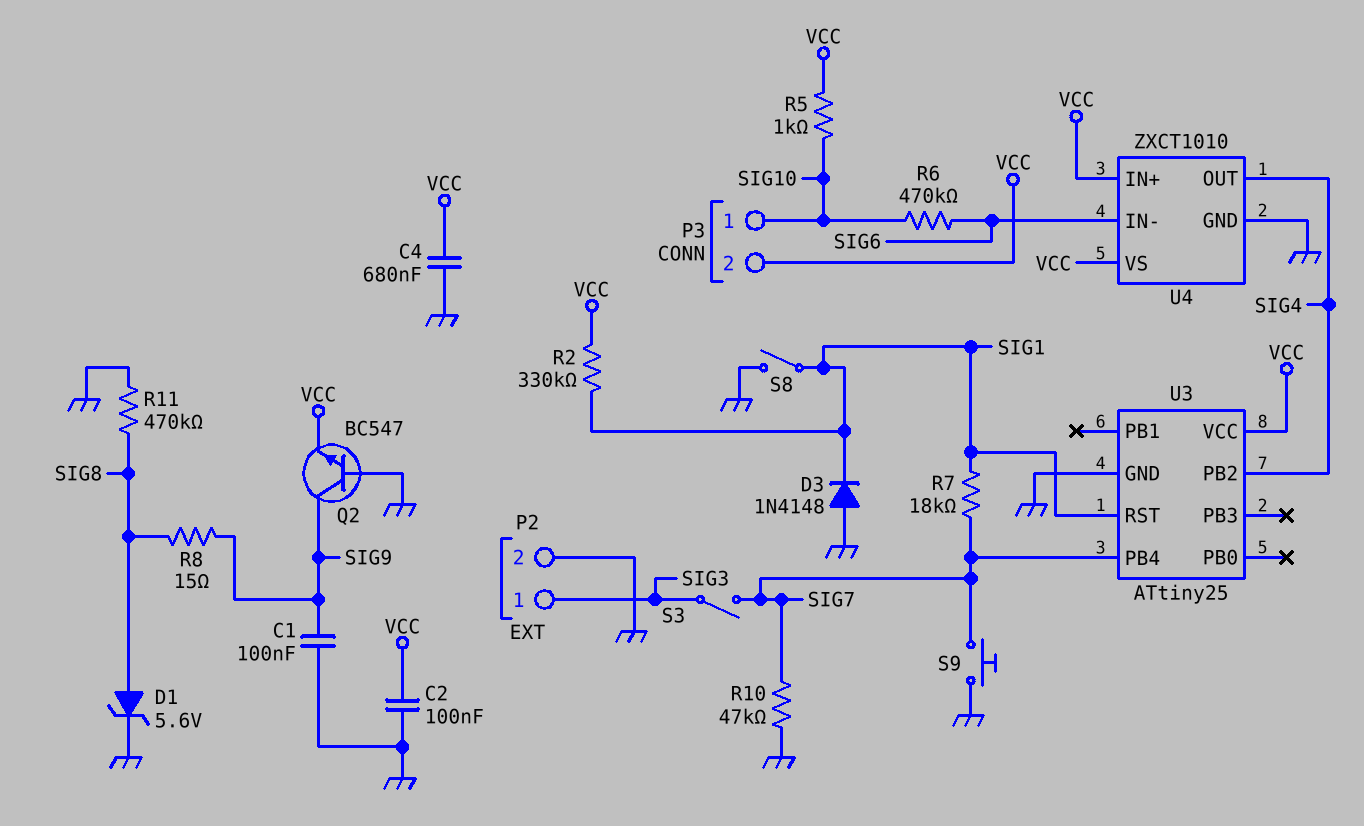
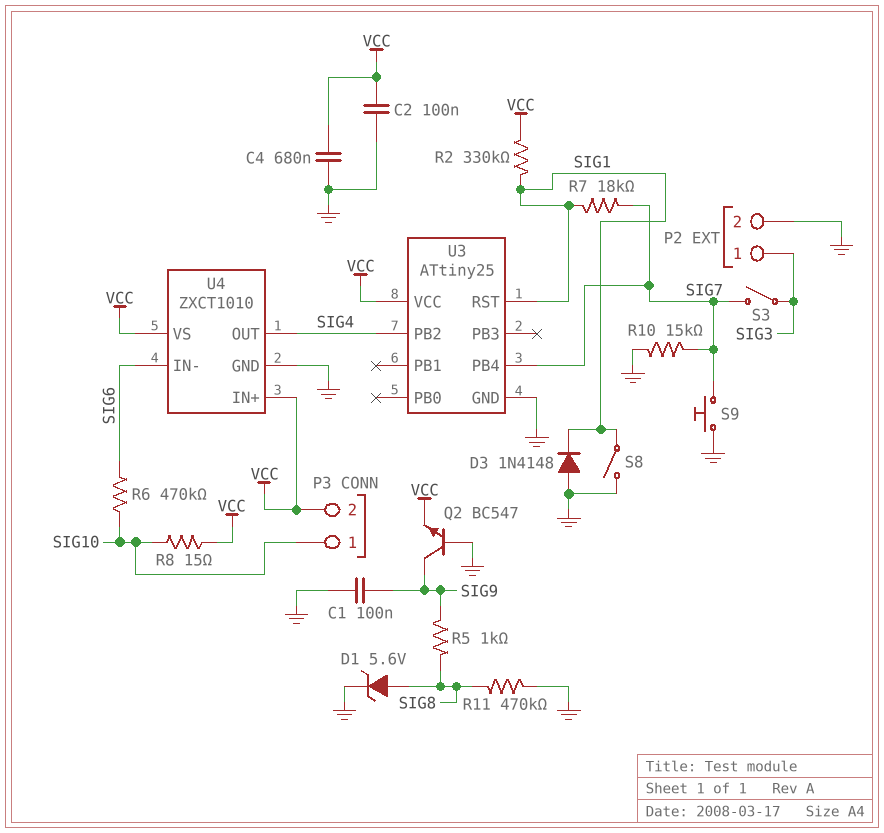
R5: 1k (SIG10, VCC) -> 1k (SIG8, SIG9)
R8: 15 (SIG8, SIG9) -> 15 (SIG10, VCC)
R10: 47k (GND, SIG7) -> 15k (GND, SIG7)

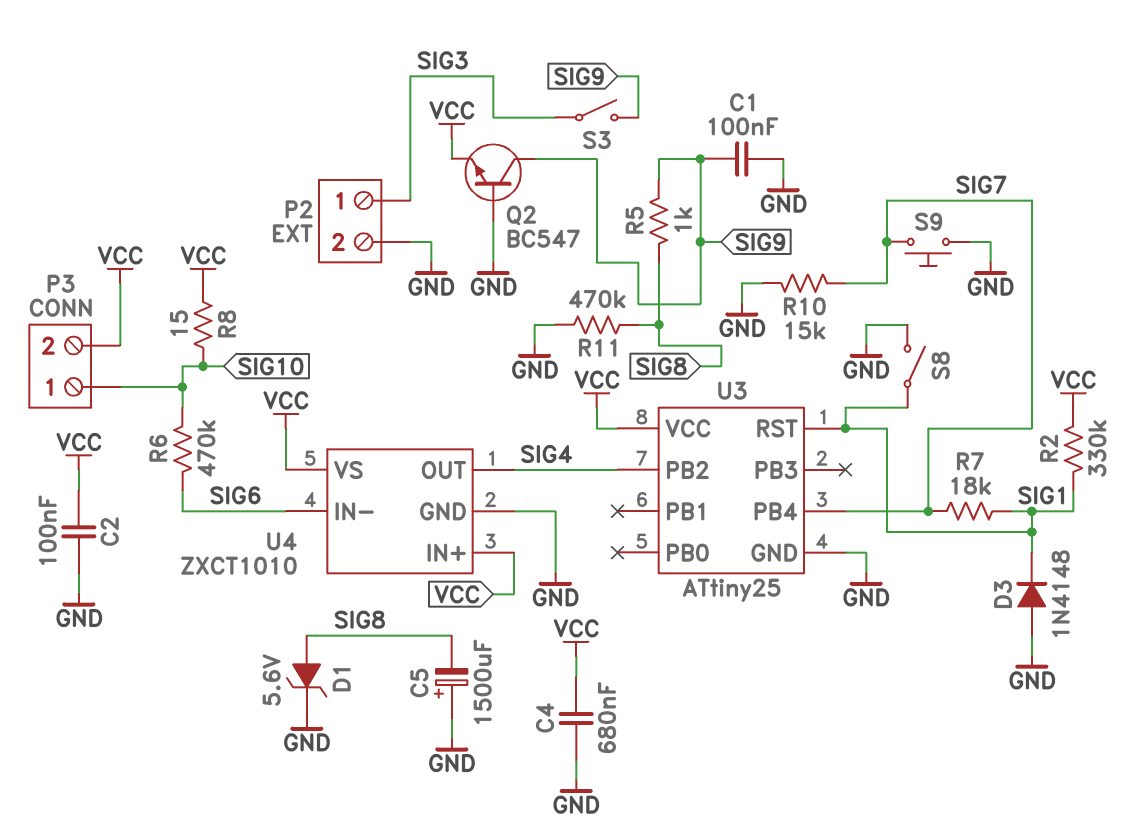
C5: none -> 1500uF (plus GND, minus SIG8)
S3: switch (SIG3, SIG7) -> switch (SIG3, SIG9)

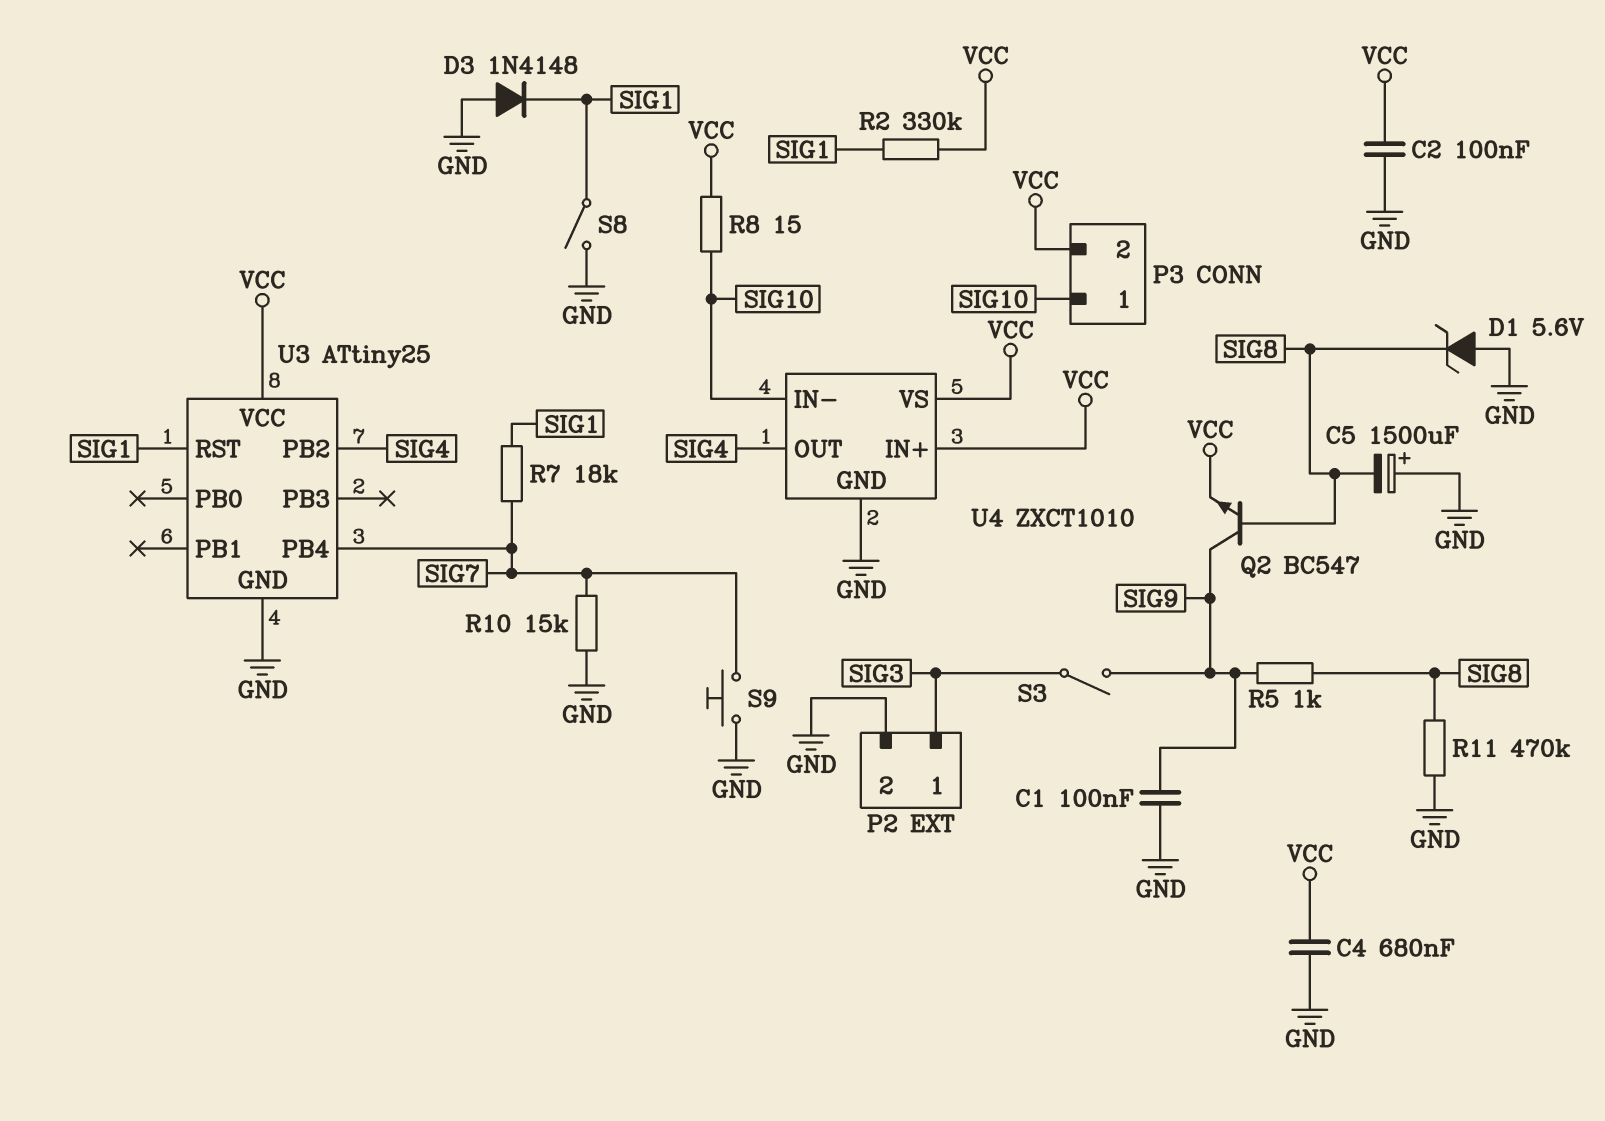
D1: zener 5.6V (A SIG8, K GND) -> zener 5.6V (A GND, K SIG8)
Q2: NPN BC547 (B GND, C SIG9, E VCC) -> NPN BC547 (B SIG8, C SIG9, E VCC)
R6: 470k (SIG6, SIG10) -> none
U4 pin IN-: SIG6 -> SIG10

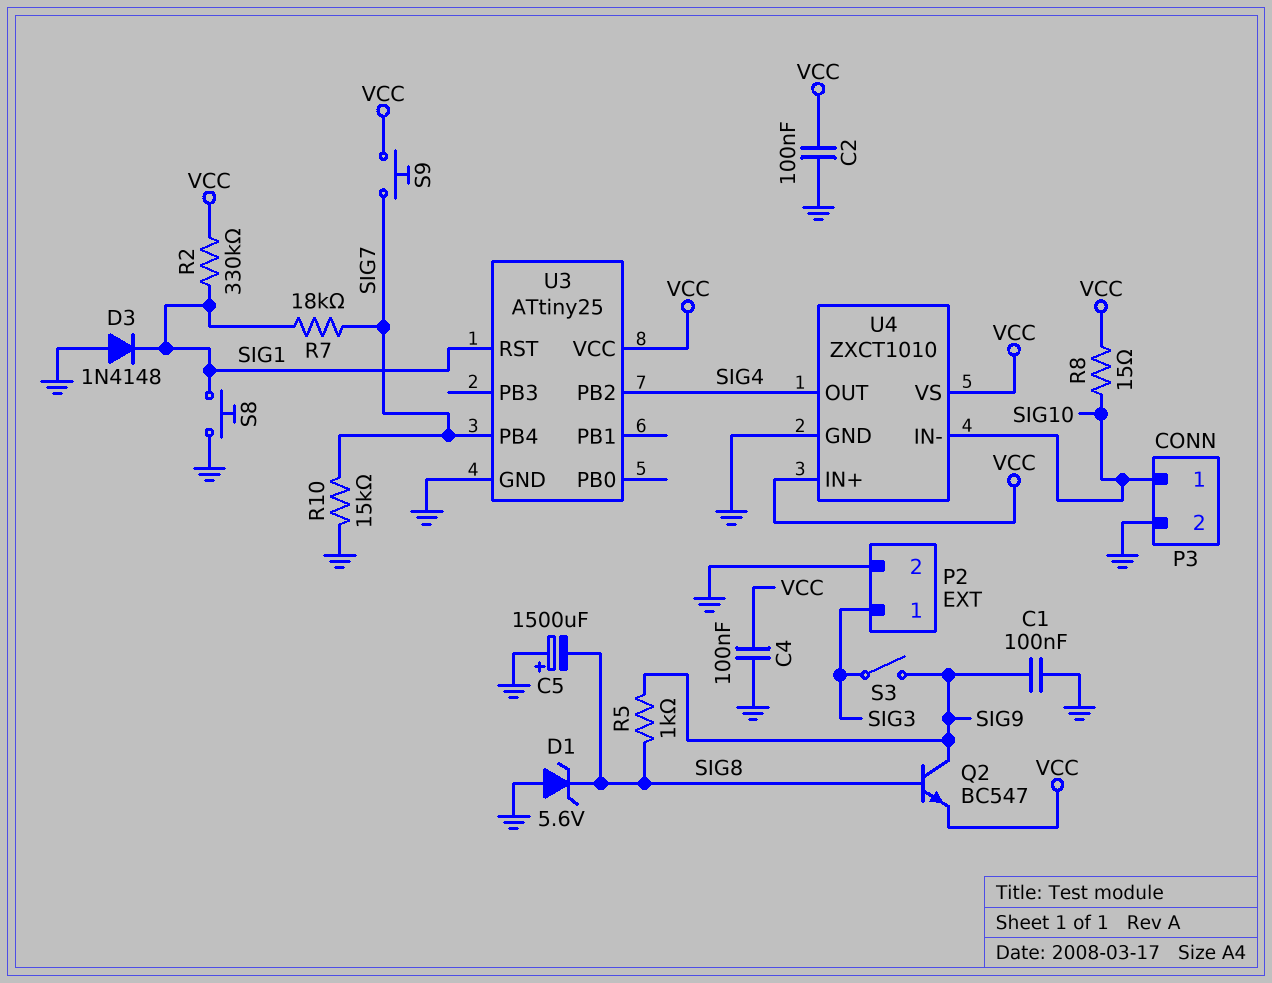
C4: 680nF (GND, VCC) -> 100nF (GND, VCC)
P3 pin 2: VCC -> GND
R11: 470k (GND, SIG8) -> none
S8: switch (GND, SIG1) -> button (GND, SIG1)
S9: button (GND, SIG7) -> button (SIG7, VCC)

